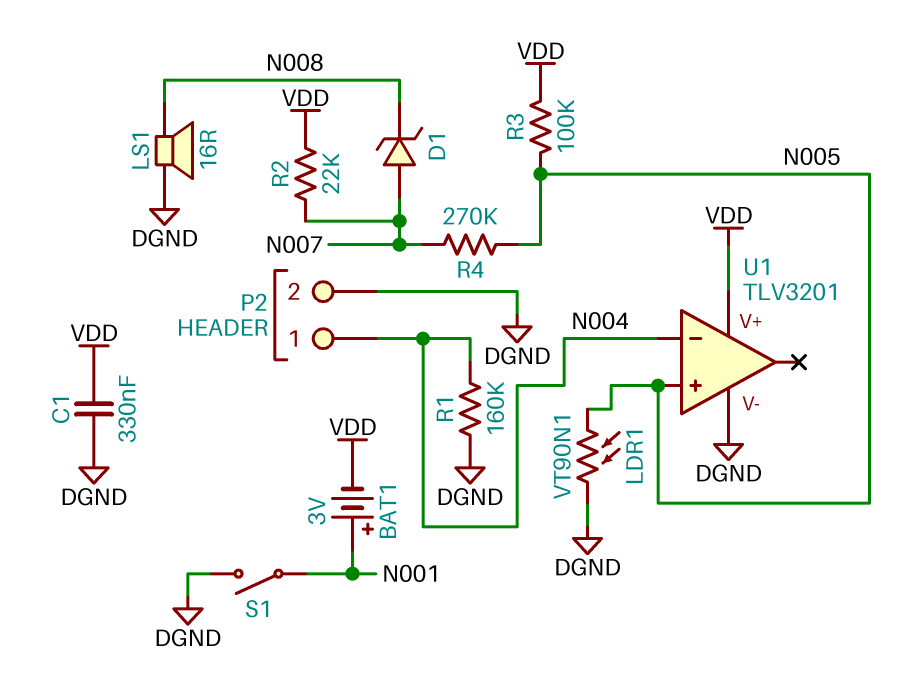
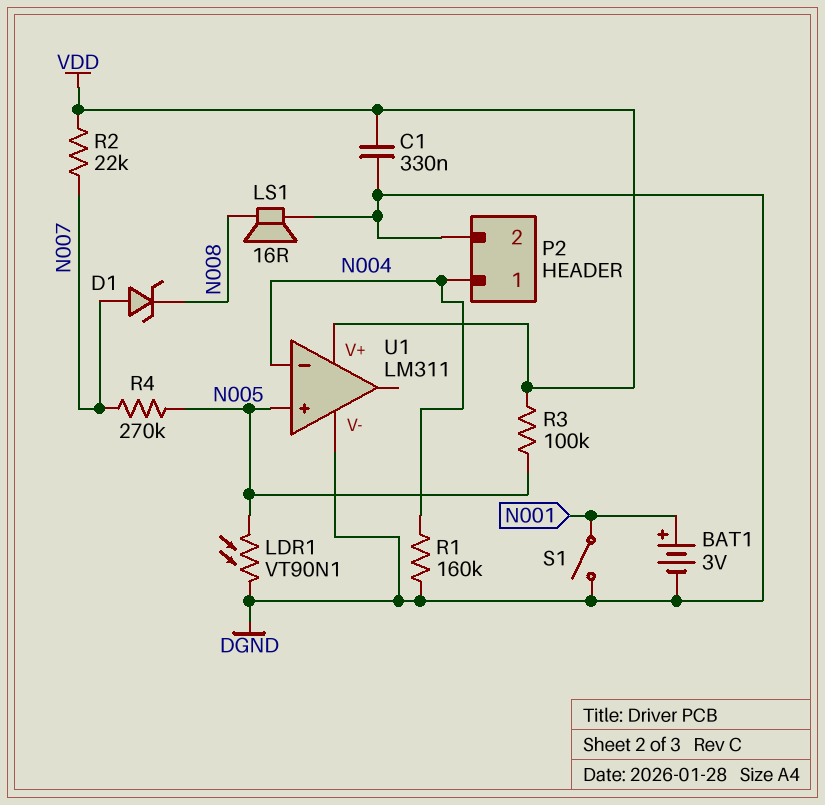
BAT1: 3V (plus N001, minus VDD) -> 3V (plus N001, minus DGND)
U1: TLV3201 -> LM311

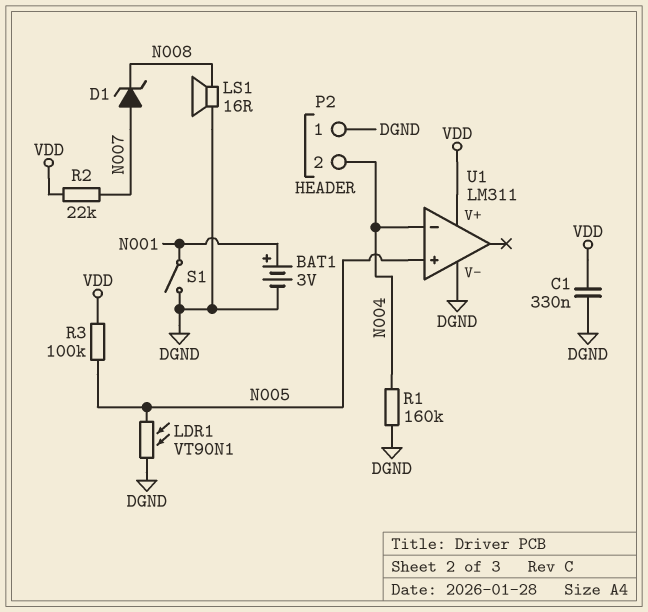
P2 pin 1: N004 -> DGND
P2 pin 2: DGND -> N004
R4: 270k (N005, N007) -> none

